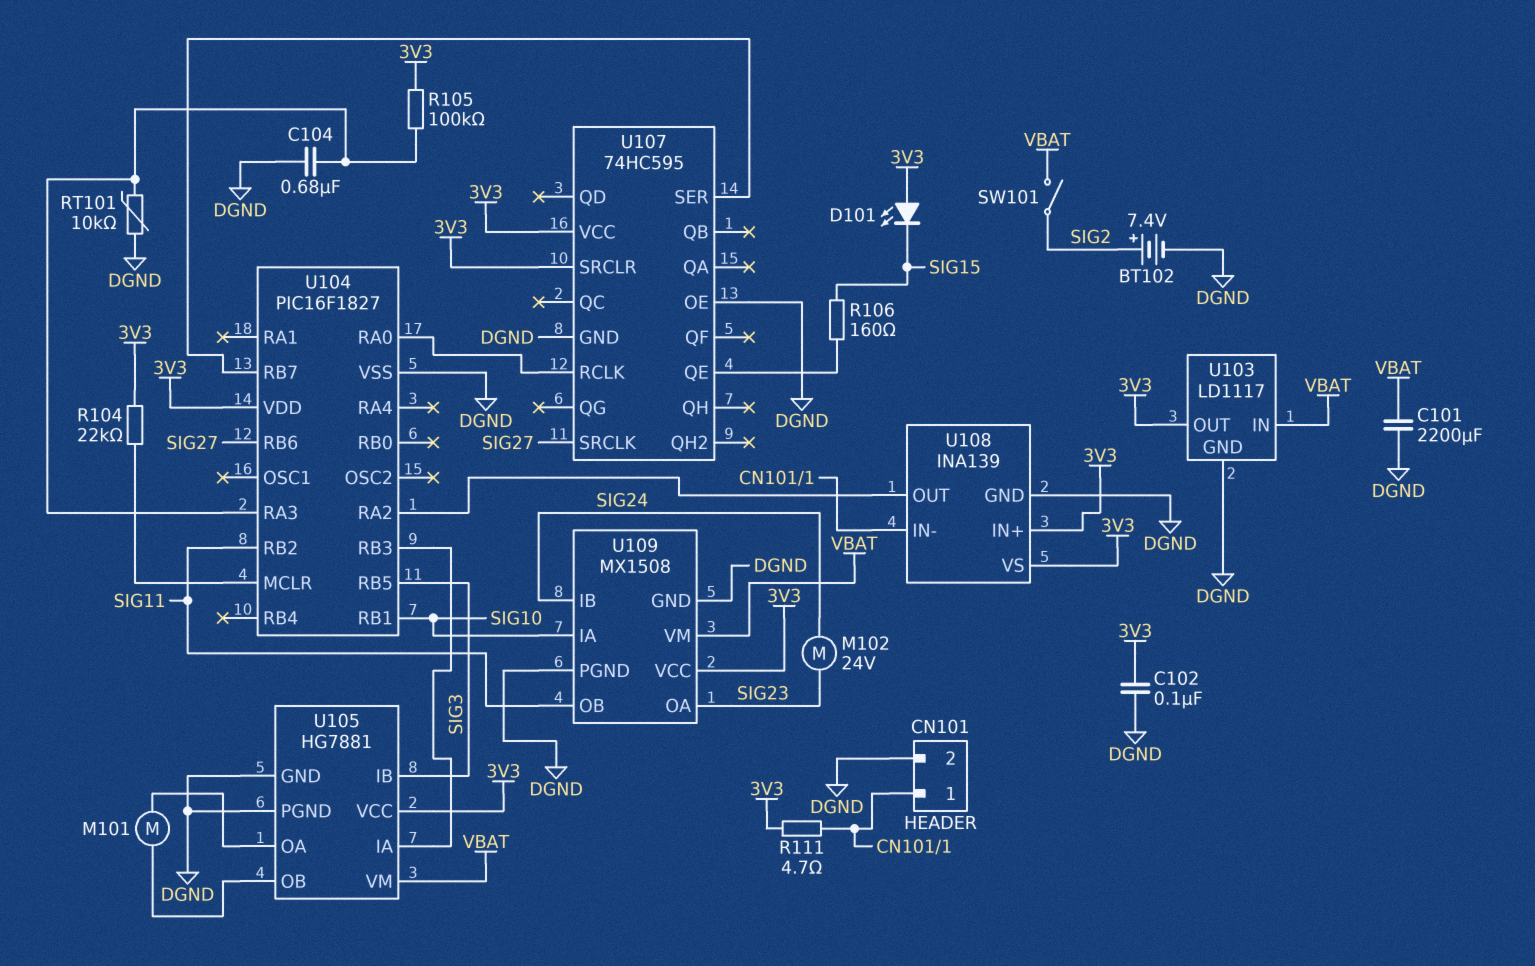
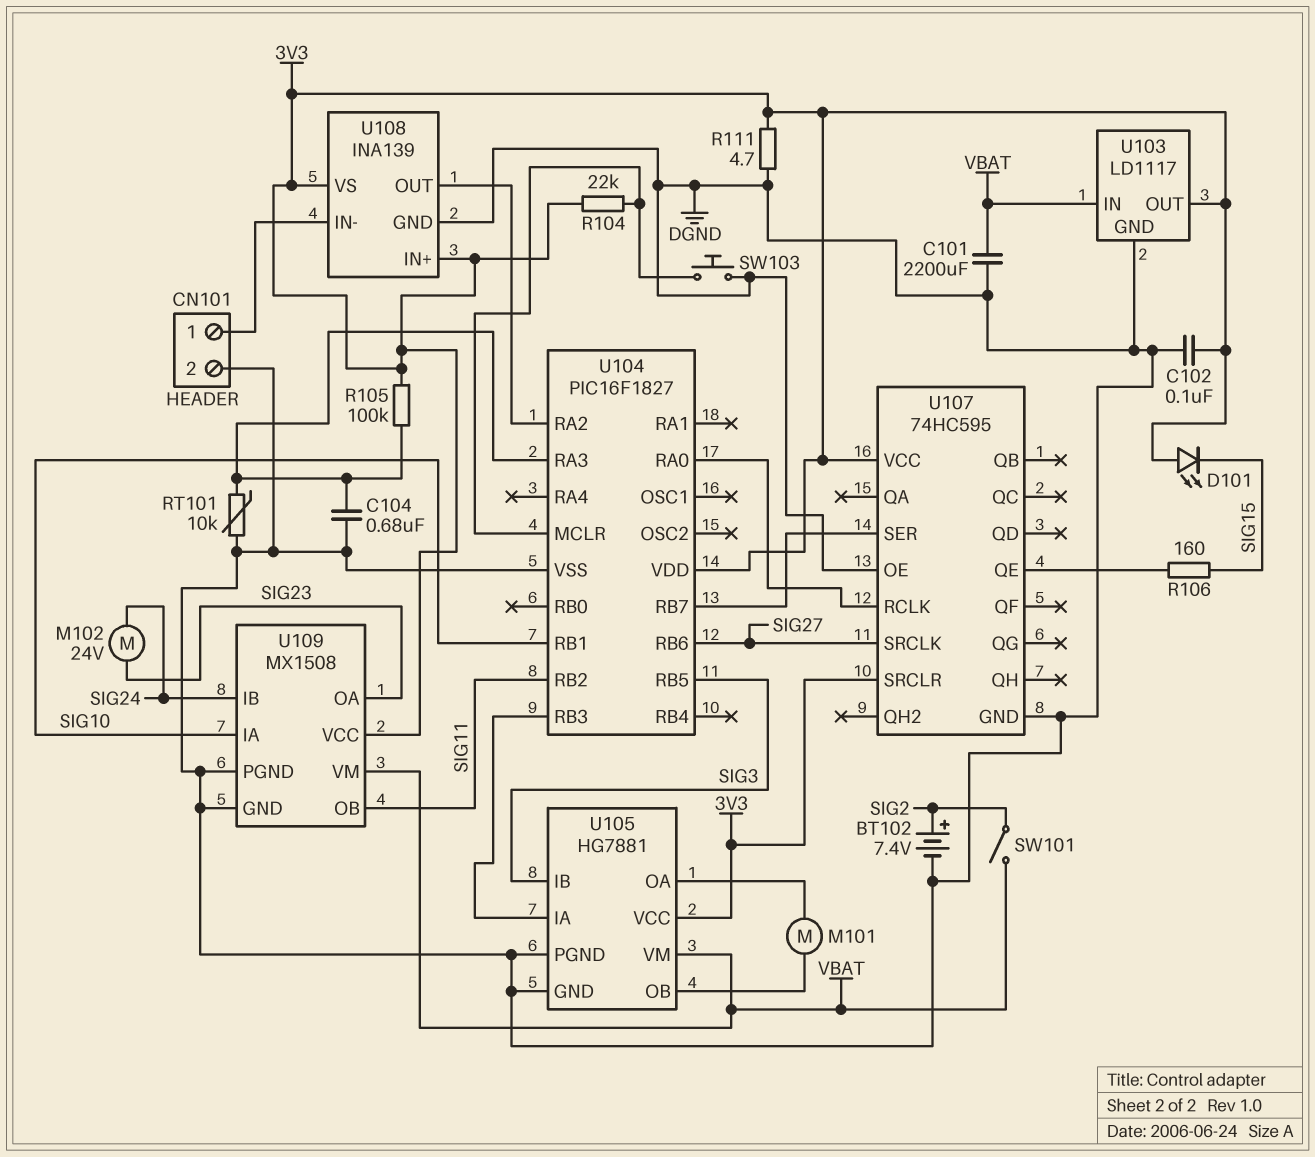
R111: 4.7 (3V3, CN101/1) -> 4.7 (3V3, DGND)
SW103: none -> button (DGND, U104/MCLR)

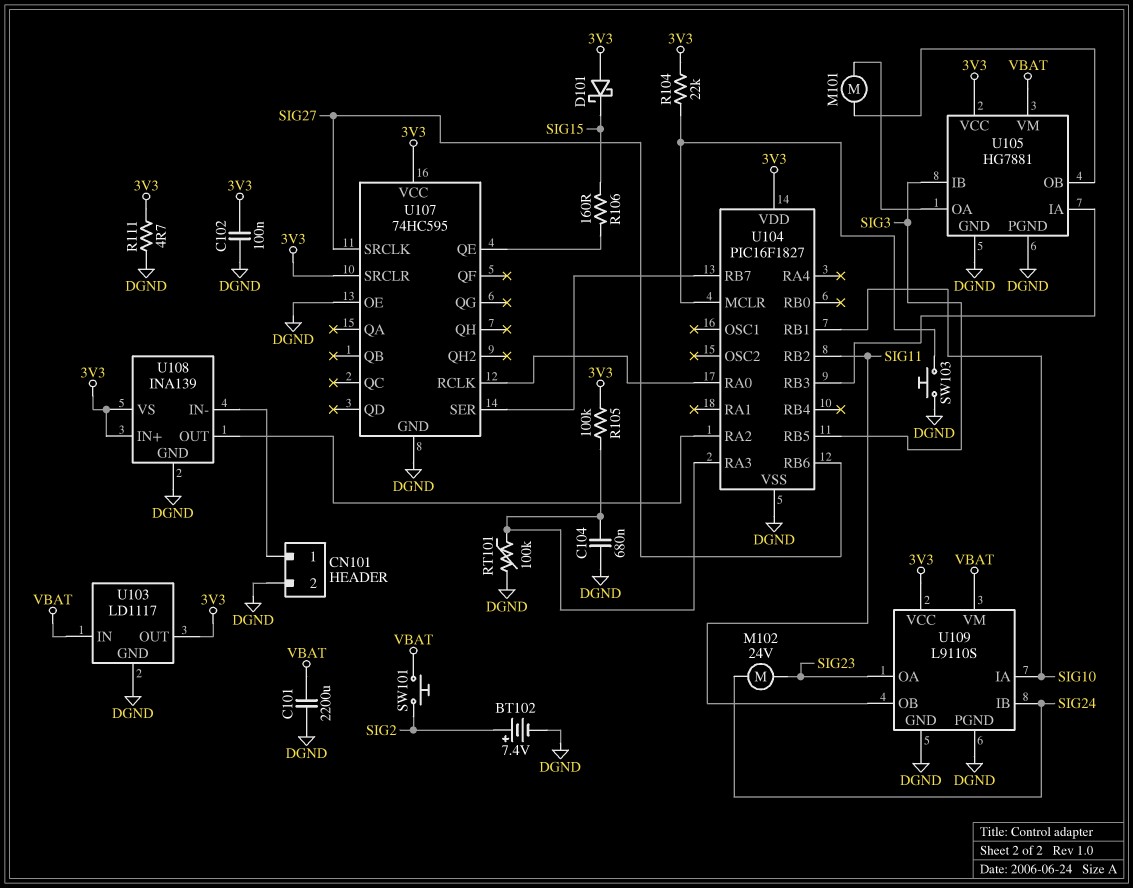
D101: LED (A 3V3, K SIG15) -> schottky (A 3V3, K SIG15)
RT101: 10k (DGND, U104/RA3) -> 100k (DGND, U104/RA3)
SW101: switch (SIG2, VBAT) -> button (SIG2, VBAT)
U109: MX1508 -> L9110S

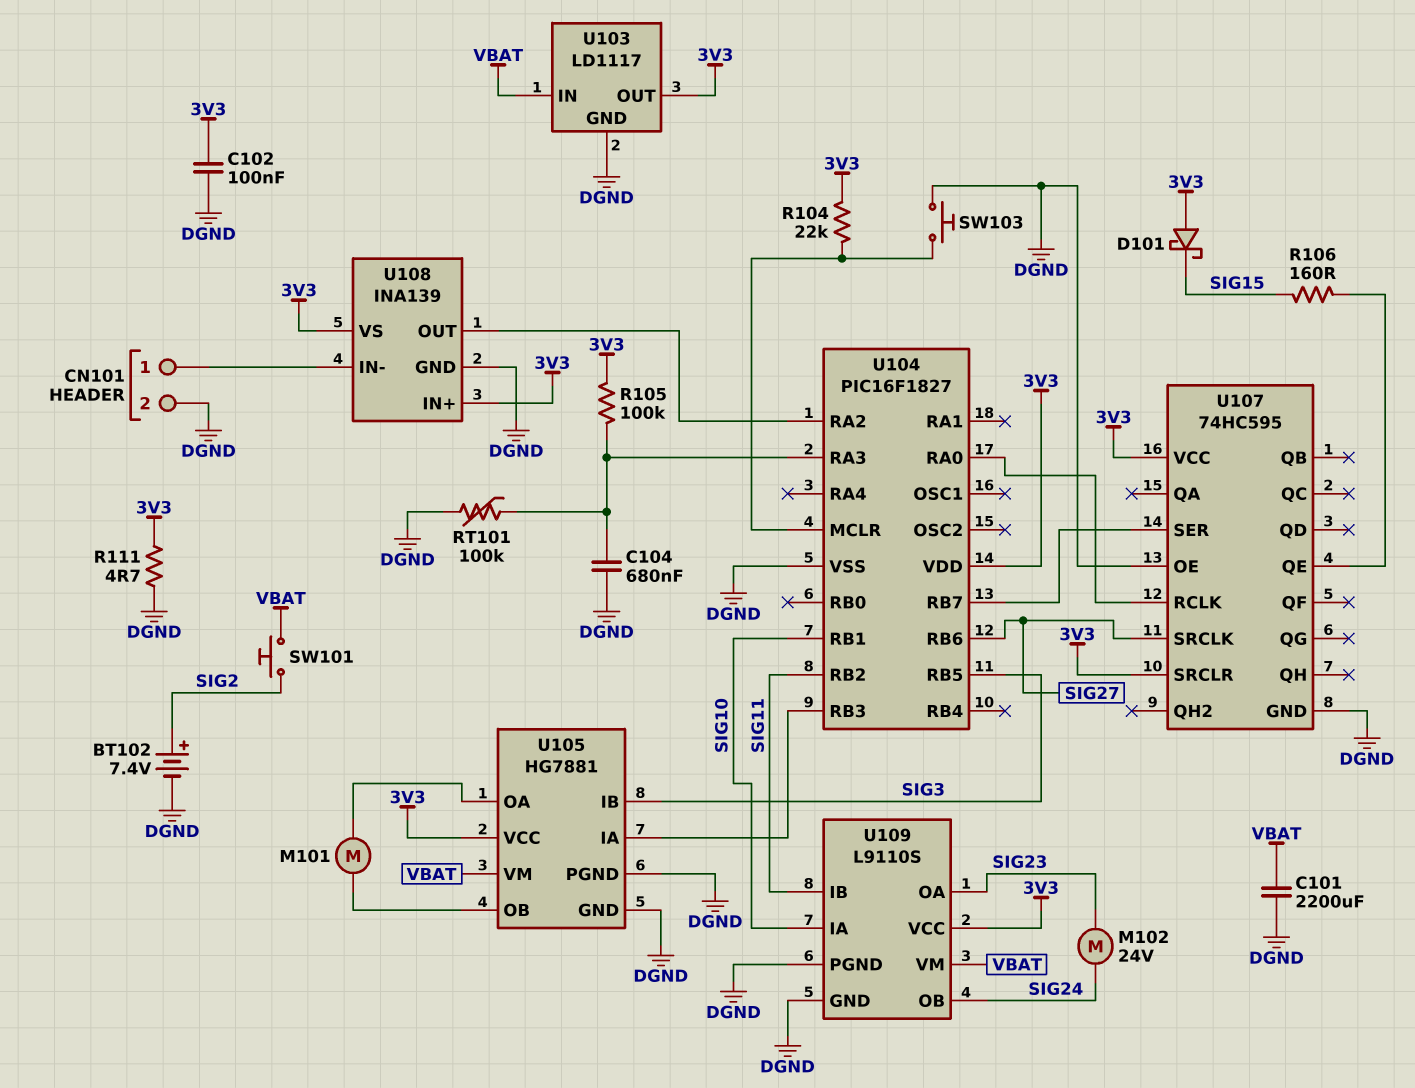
U109 pin IB: SIG24 -> SIG11
U109 pin OB: SIG11 -> SIG24

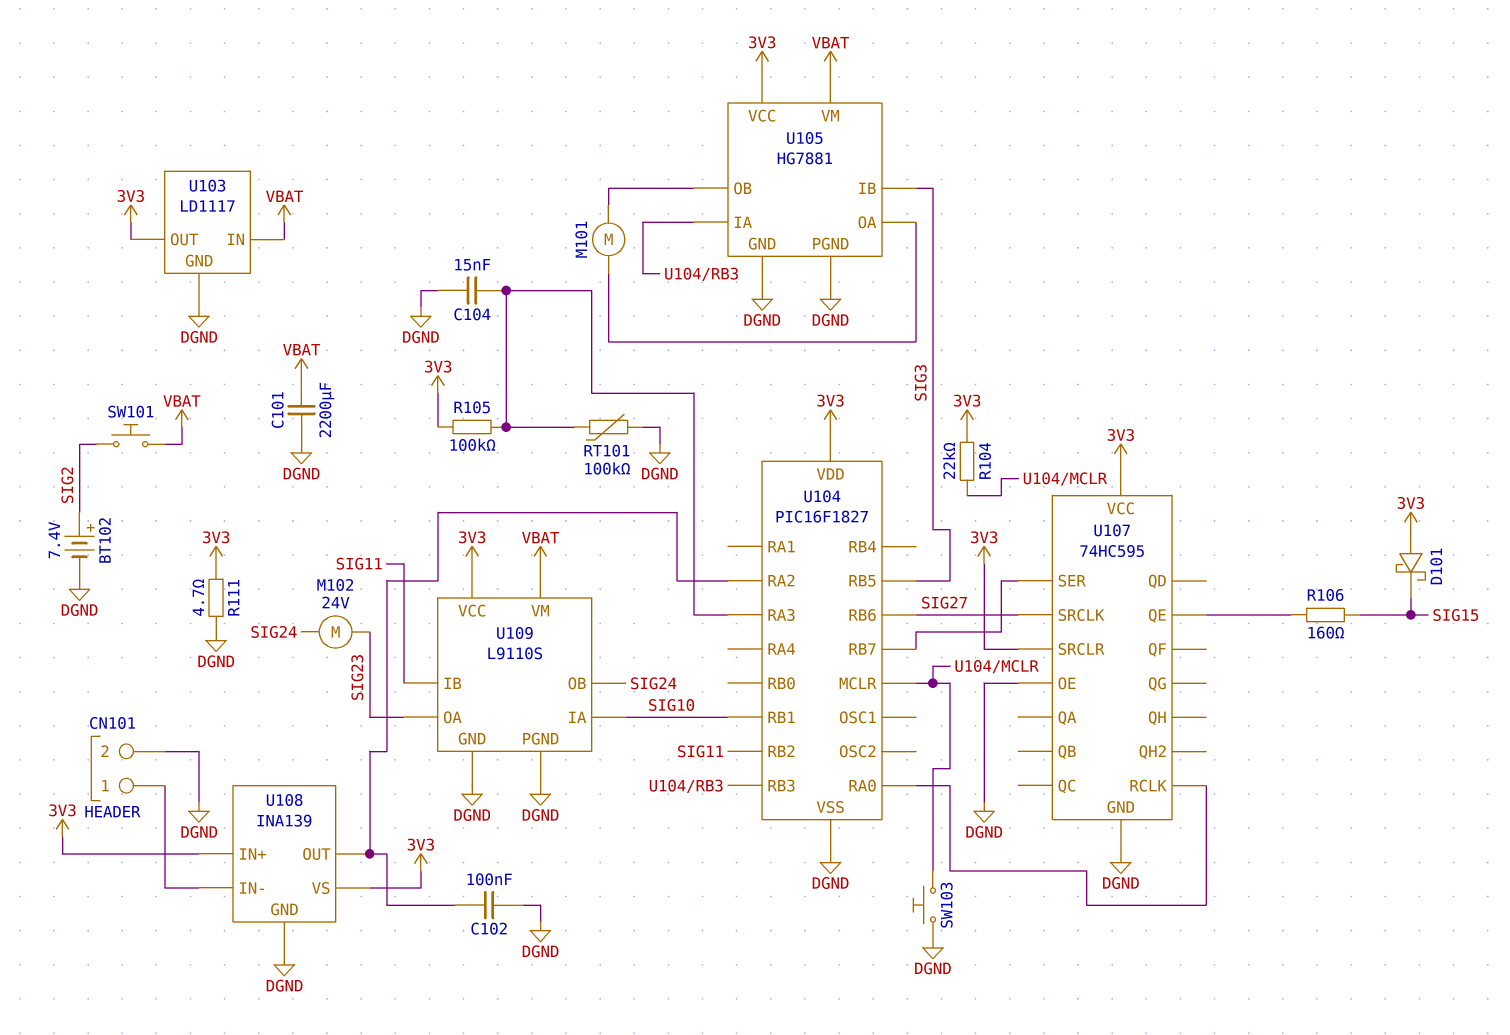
C102: 100nF (3V3, DGND) -> 100nF (DGND, U104/RA2)
C104: 680nF (DGND, U104/RA3) -> 15nF (DGND, U104/RA3)

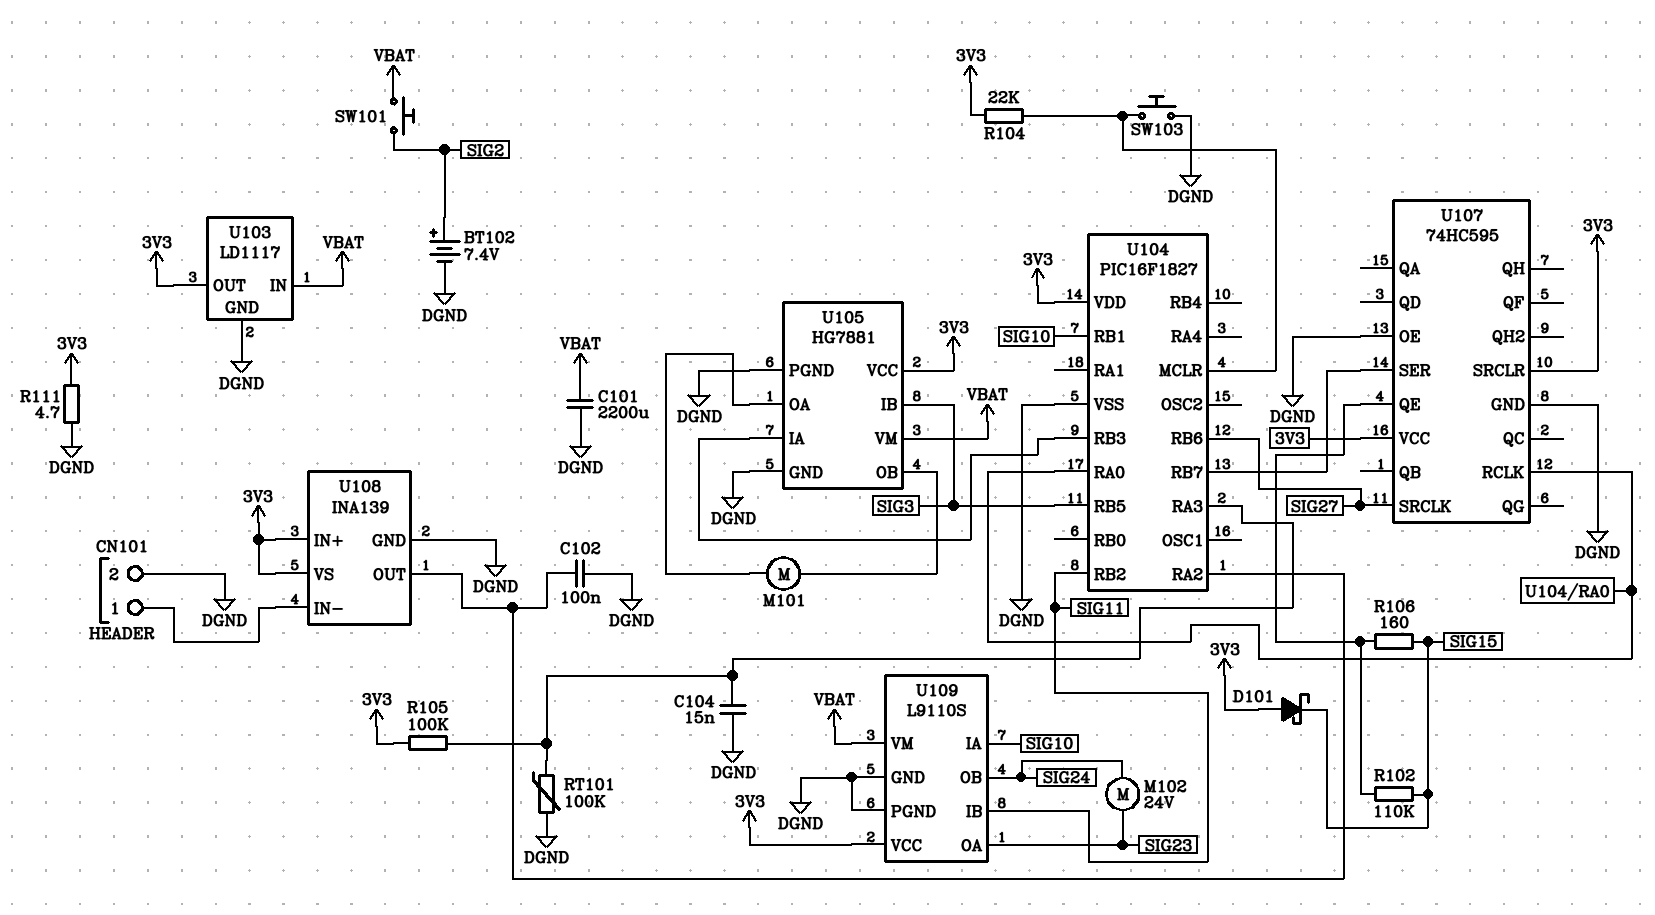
R102: none -> 110k (SIG15, U107/QE)

